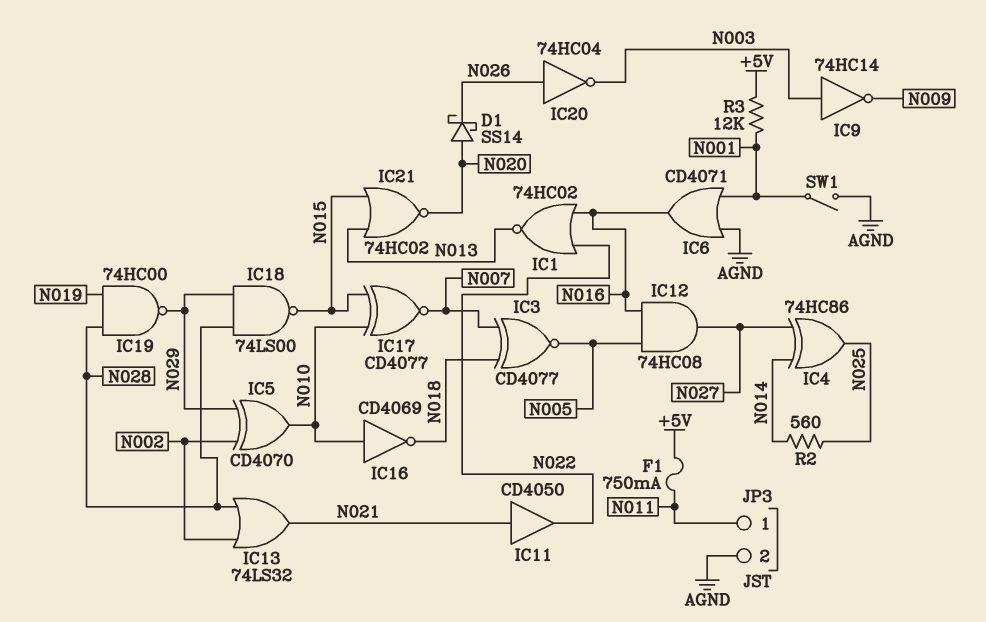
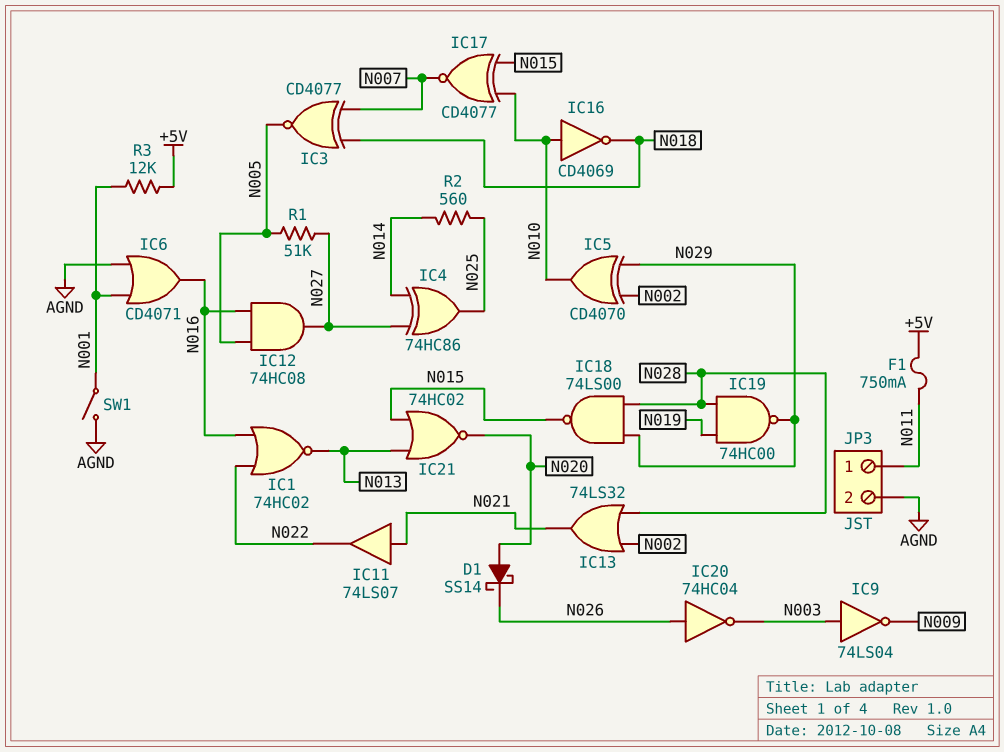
IC9: NOT 74HC14 (in N003, out N009) -> NOT 74LS04 (in N003, out N009)
IC11: buffer CD4050 (in N021, out N022) -> buffer 74LS07 (in N021, out N022)
R1: none -> 51k (N005, N027)

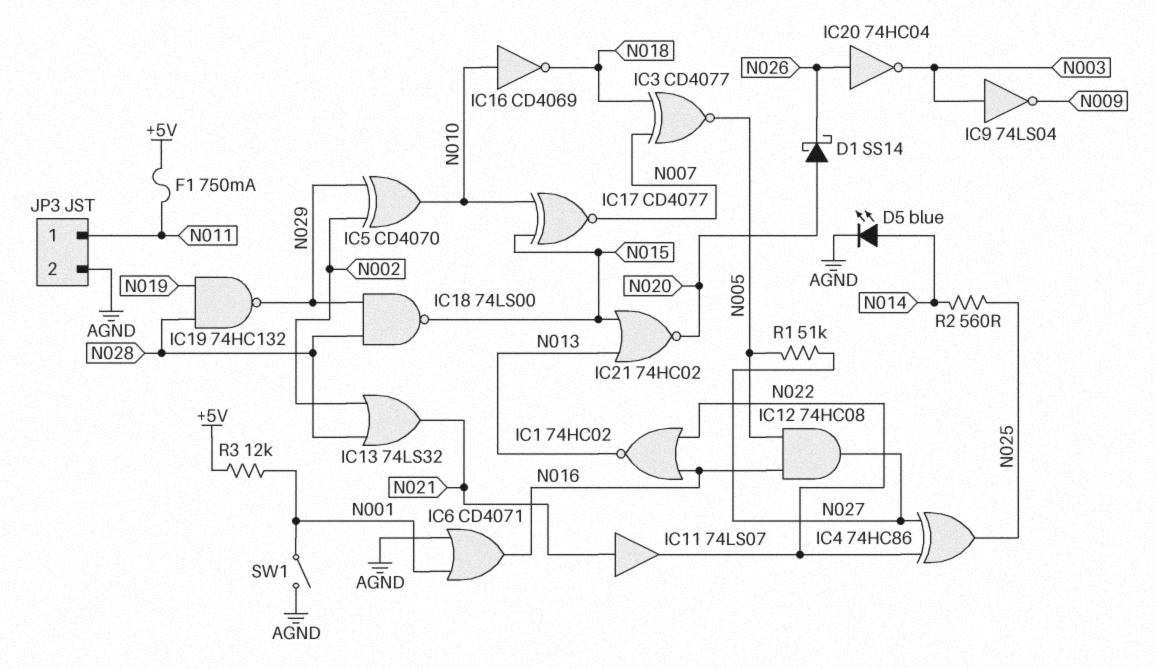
D5: none -> LED blue (A N014, K AGND)
IC4: XOR 74HC86 (in N014, in N027, out N025) -> XOR 74HC86 (in N022, in N027, out N025)
IC19: NAND 74HC00 (in N019, in N028, out N029) -> NAND 74HC132 (in N019, in N028, out N029)

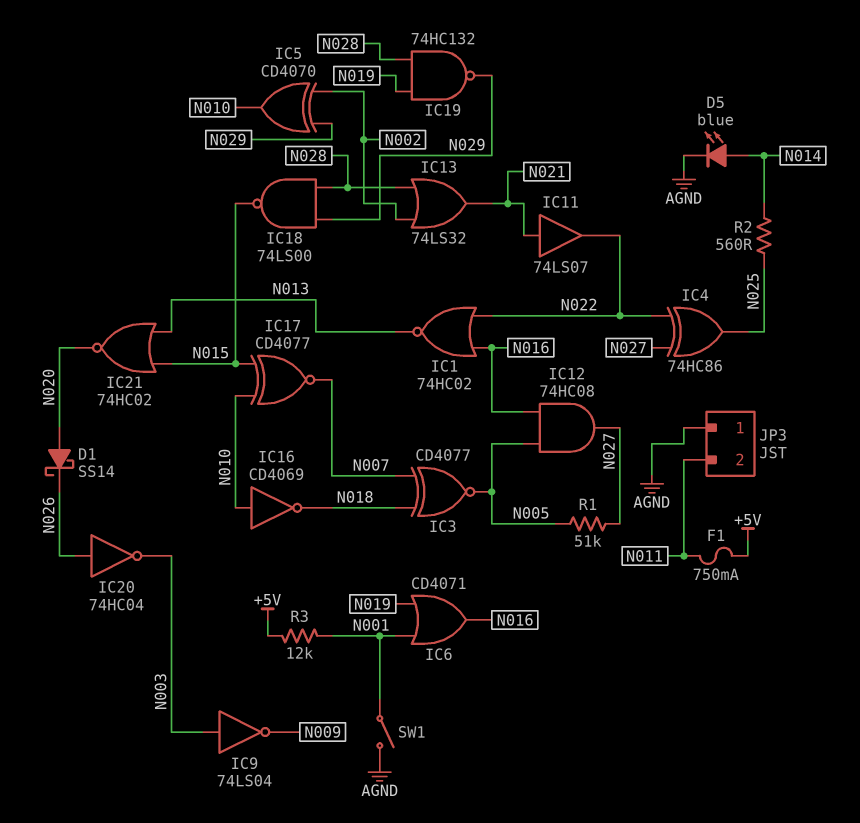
IC6: OR CD4071 (in AGND, in N001, out N016) -> OR CD4071 (in N001, in N019, out N016)
JP3 pin 1: N011 -> AGND
JP3 pin 2: AGND -> N011

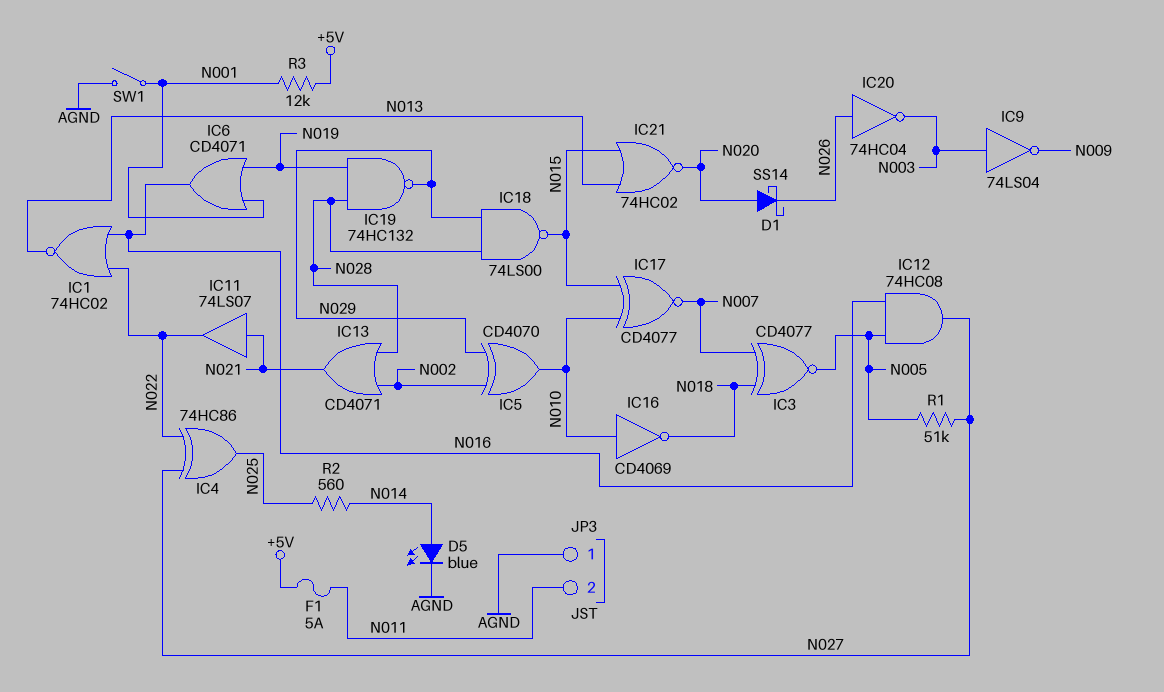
F1: 750mA (+5V, N011) -> 5A (+5V, N011)
IC13: OR 74LS32 (in N002, in N028, out N021) -> OR CD4071 (in N002, in N028, out N021)

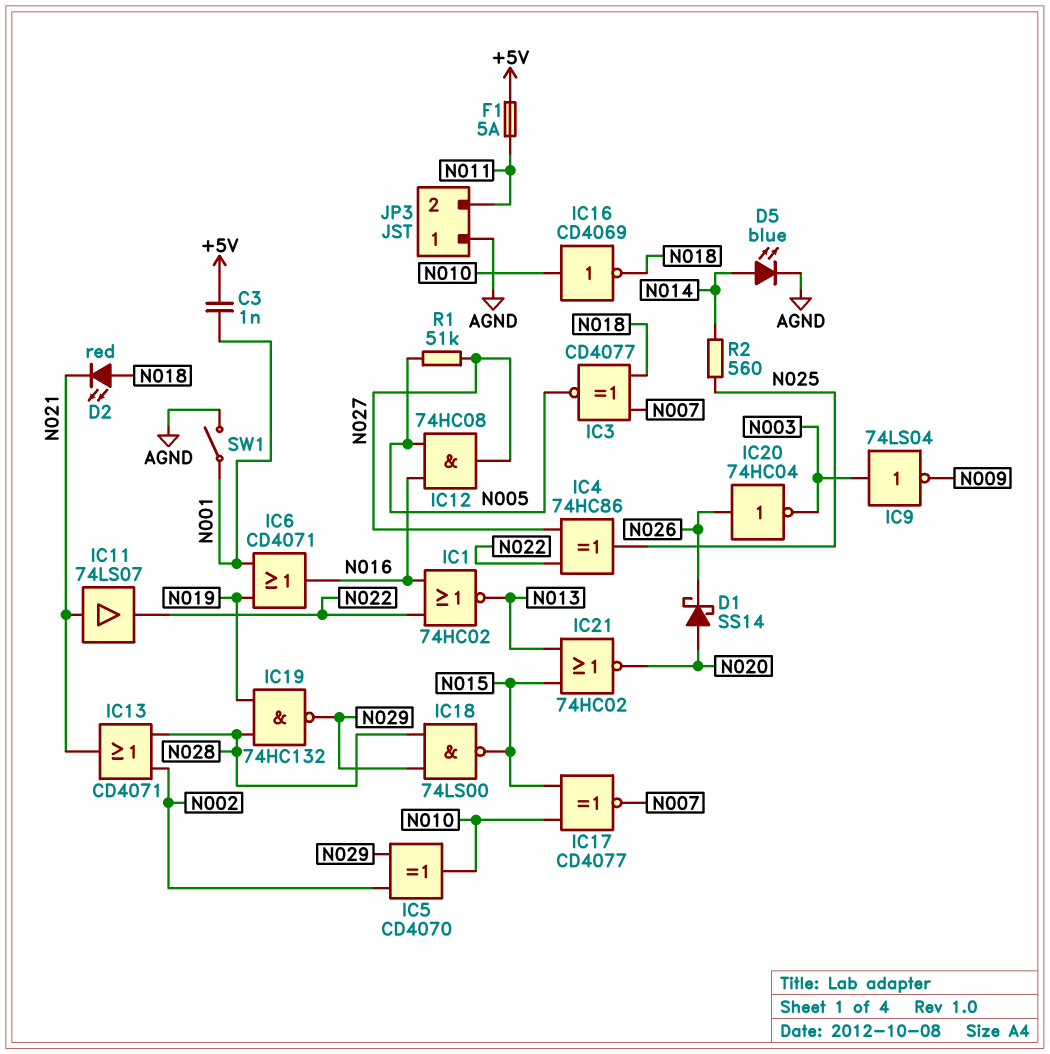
C3: none -> 1nF (+5V, N001)
D2: none -> LED red (A N018, K N021)
R3: 12k (+5V, N001) -> none

